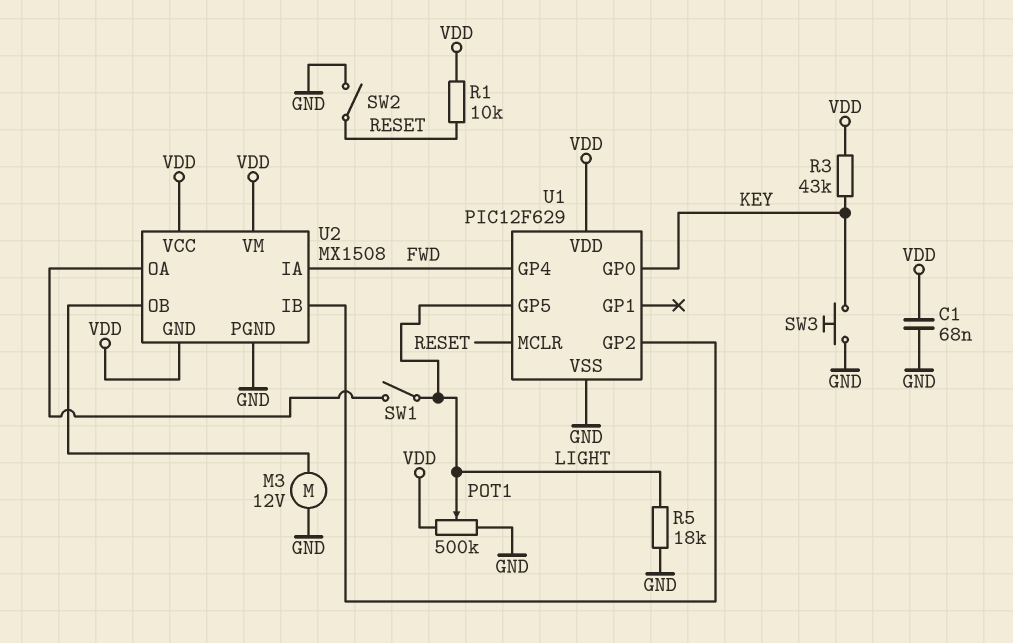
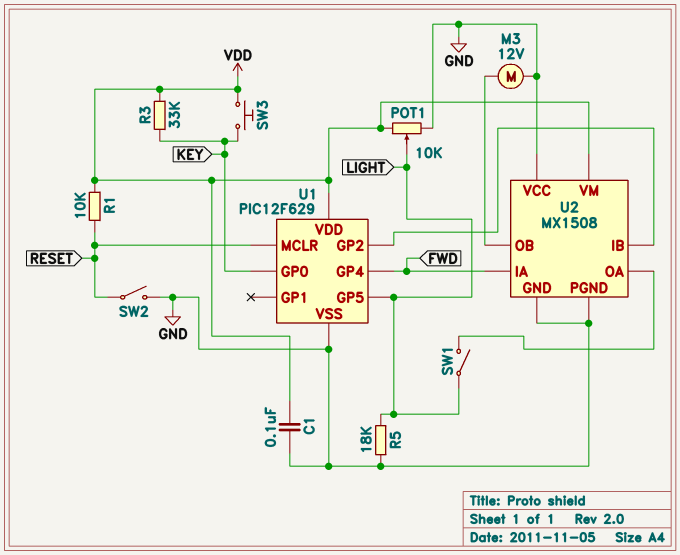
C1: 68nF (GND, VDD) -> 100nF (GND, VDD)
POT1: 500k (GND, VDD, wiper LIGHT) -> 10k (GND, VDD, wiper LIGHT)
R3: 43k (KEY, VDD) -> 33k (KEY, VDD)
SW3: button (GND, KEY) -> button (KEY, VDD)
U2 pin GND: VDD -> GND
U2 pin VCC: VDD -> GND

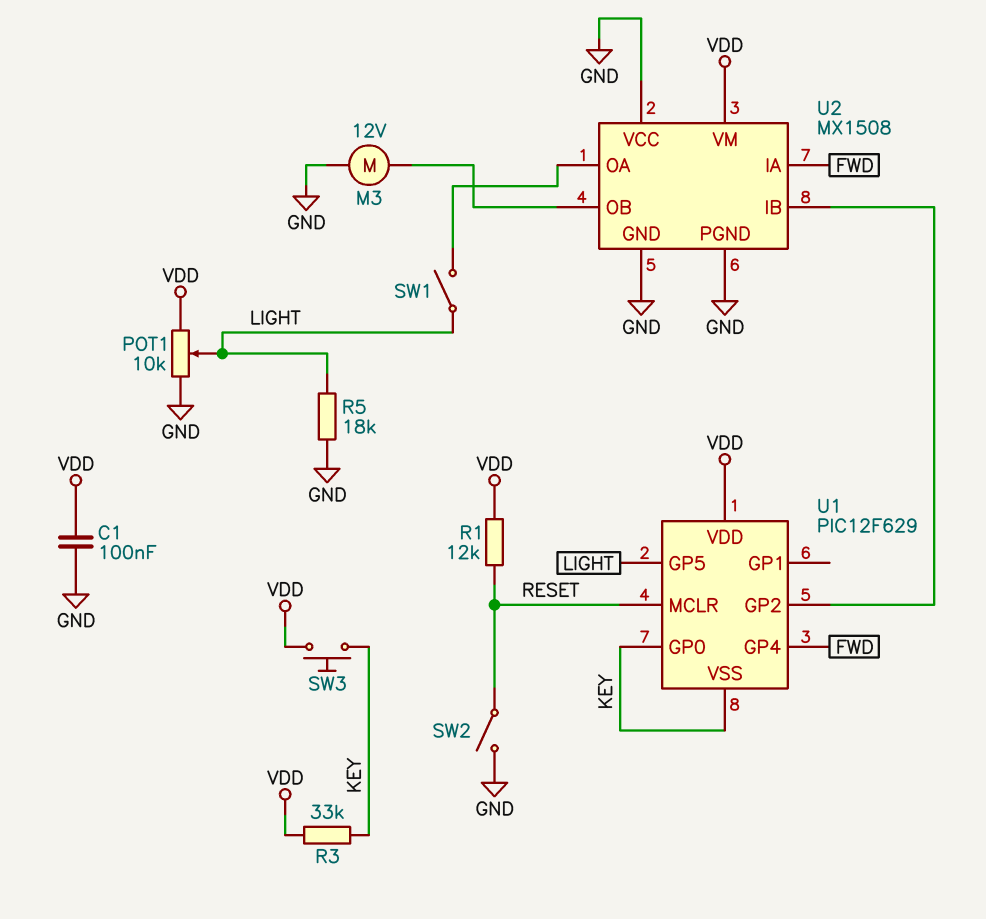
R1: 10k (RESET, VDD) -> 12k (RESET, VDD)
U1 pin VSS: GND -> KEY

